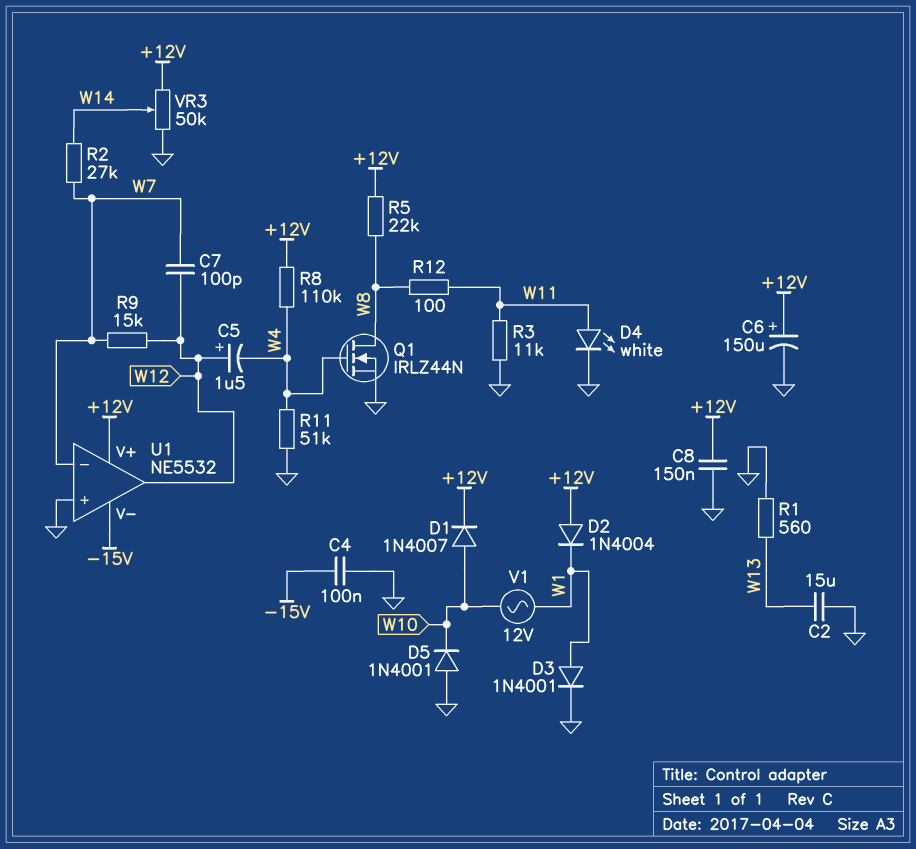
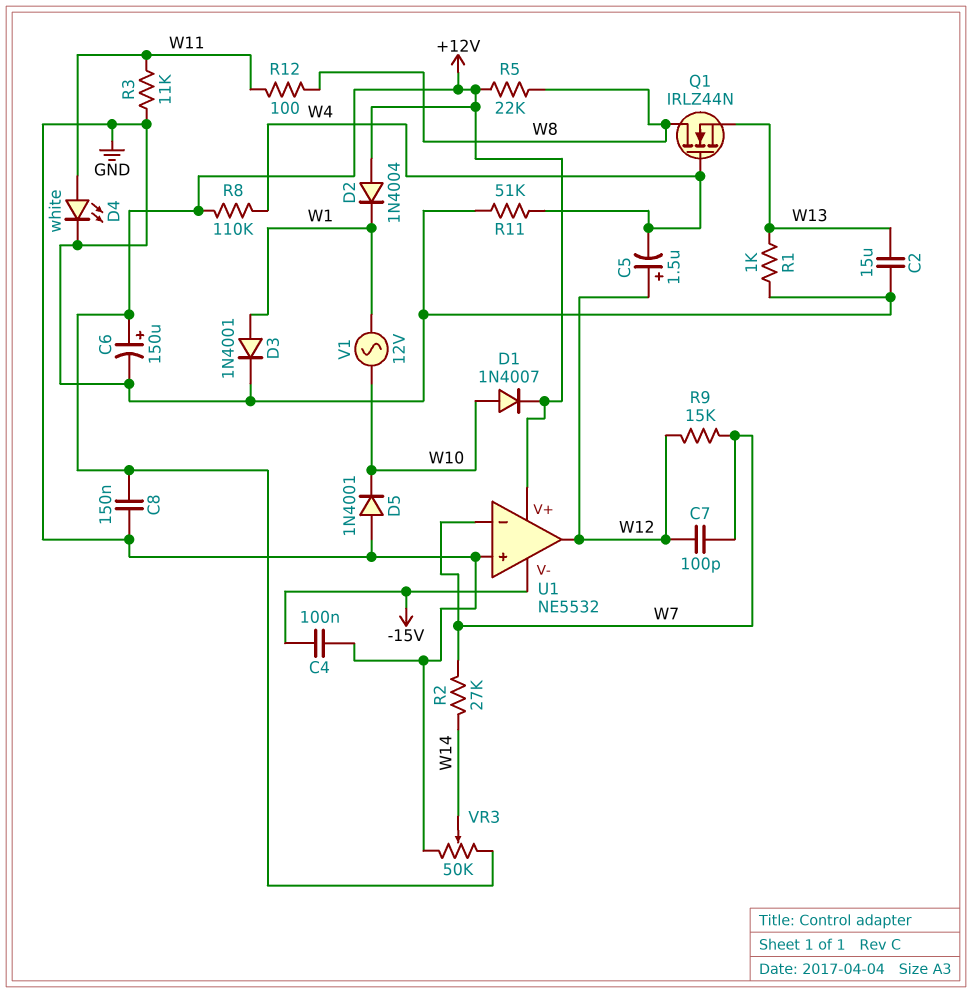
Q1: NMOS IRLZ44N (G W4, D W8, S GND) -> NMOS IRLZ44N (G W4, D W8, S W13)
R1: 560 (GND, W13) -> 1k (GND, W13)

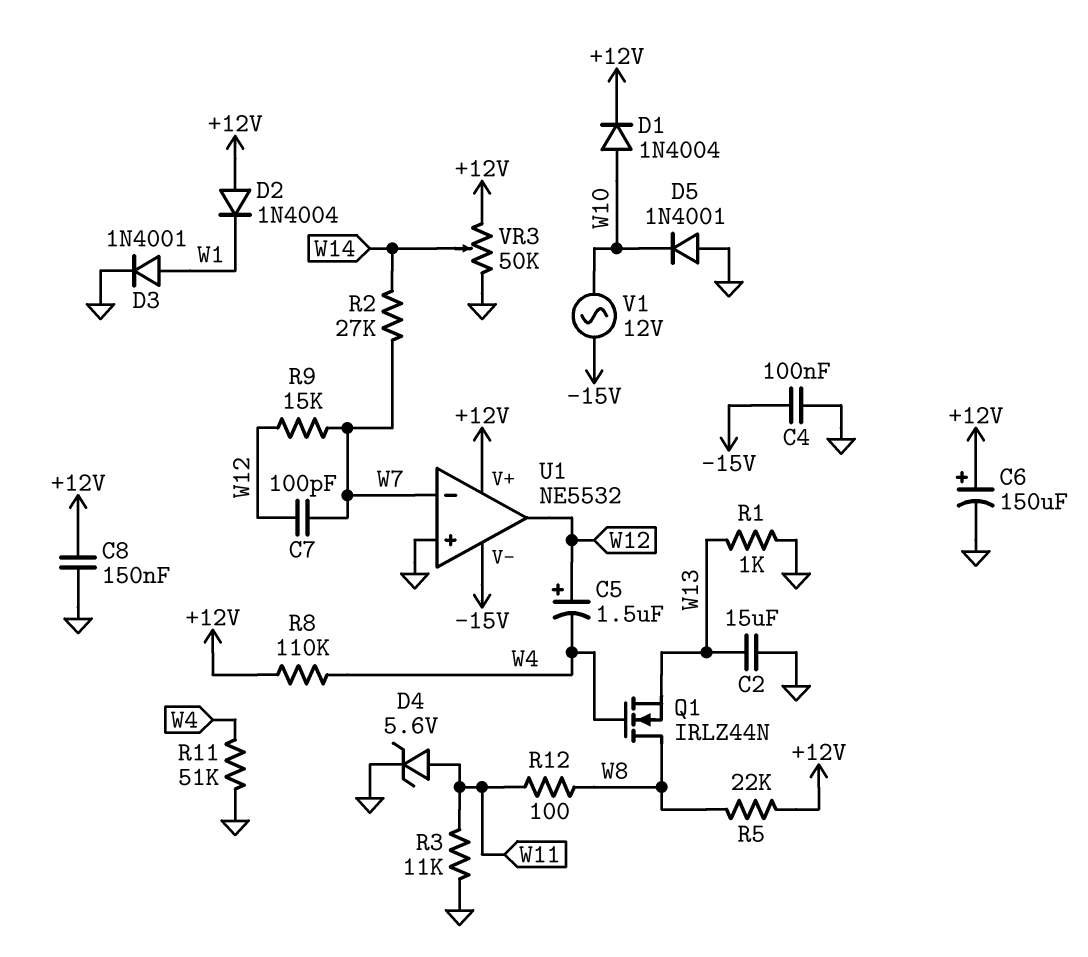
D1: diode 1N4007 (A W10, K +12V) -> diode 1N4004 (A W10, K +12V)
D4: LED white (A W11, K GND) -> zener 5.6V (A W11, K GND)
V1: AC 12V (W1, W10) -> AC 12V (-15V, W10)

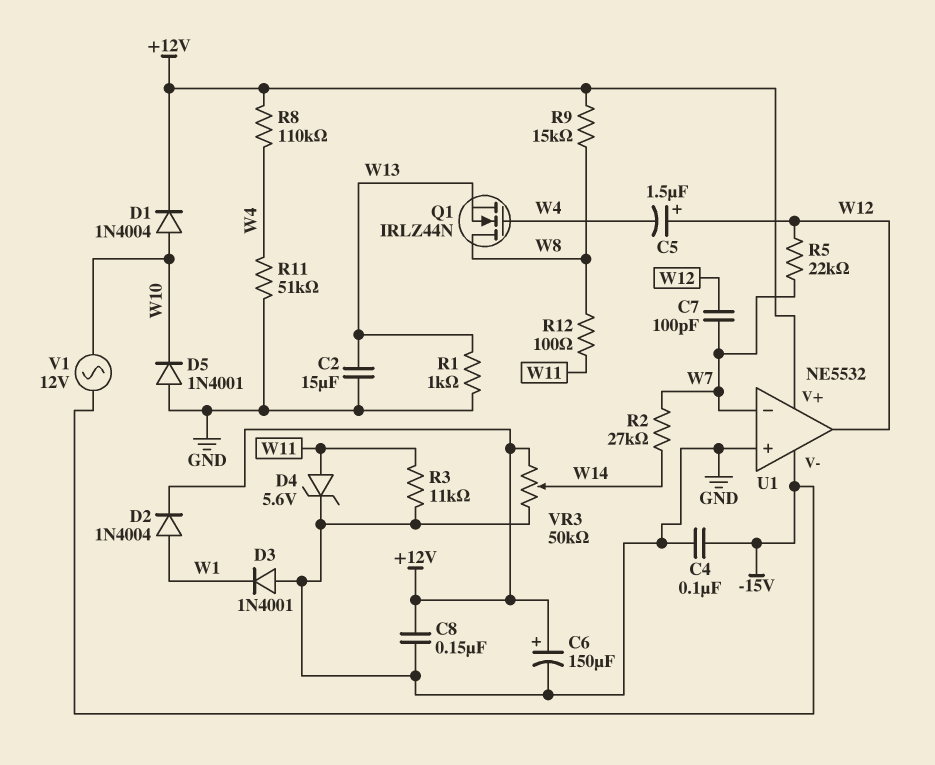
D2: diode 1N4004 (A +12V, K W1) -> diode 1N4004 (A W1, K +12V)
D3: diode 1N4001 (A W1, K GND) -> diode 1N4001 (A GND, K W1)
R5: 22k (+12V, W8) -> 22k (W7, W12)
R9: 15k (W7, W12) -> 15k (+12V, W8)

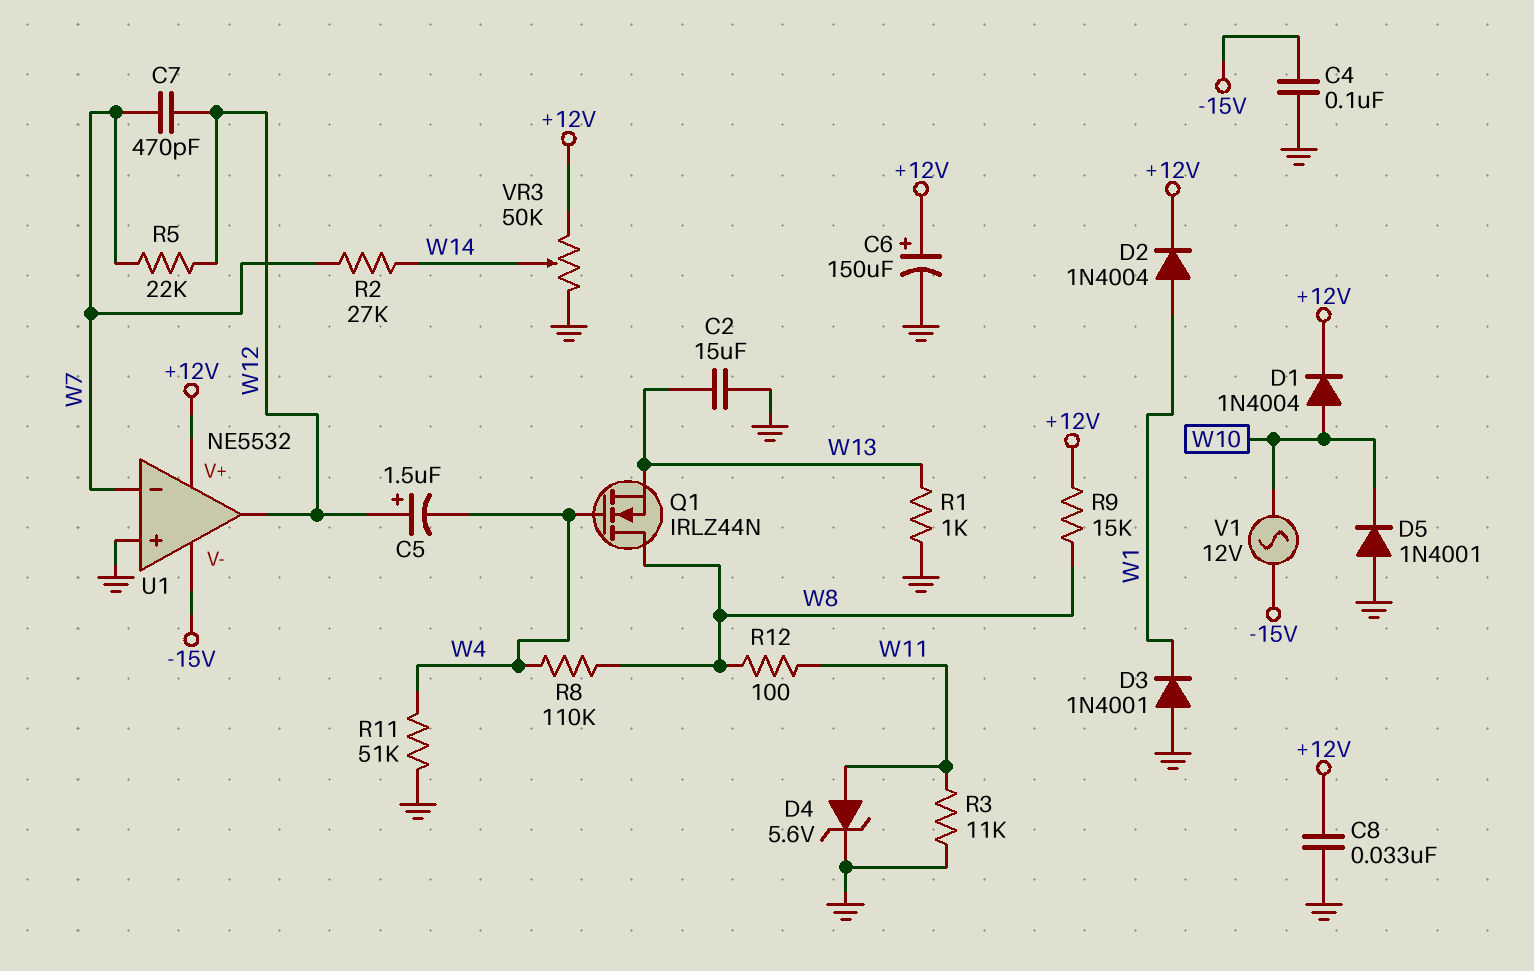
C7: 100pF (W7, W12) -> 470pF (W7, W12)
C8: 150nF (+12V, GND) -> 33nF (+12V, GND)
R8: 110k (+12V, W4) -> 110k (W4, W8)

